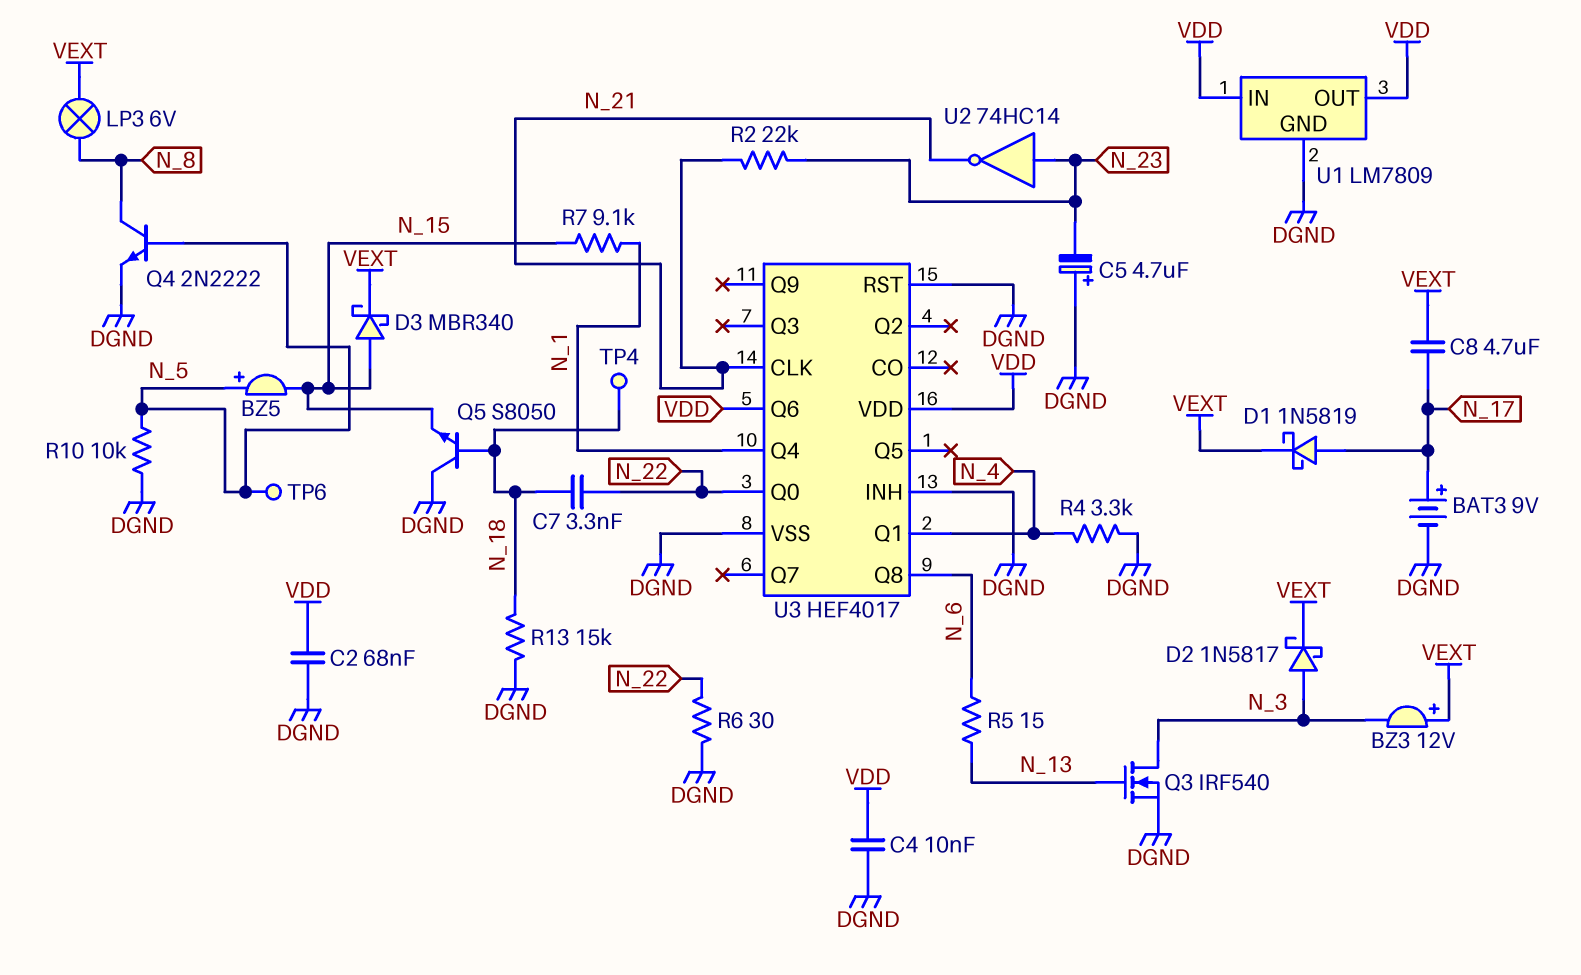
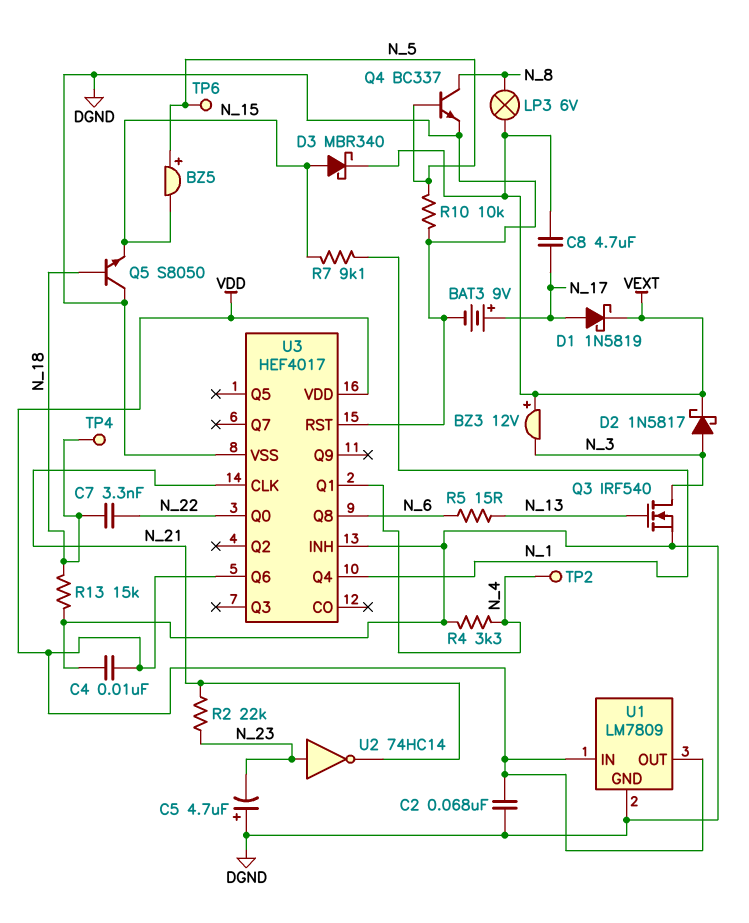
Q4: NPN 2N2222 (B N_5, C N_8, E DGND) -> NPN BC337 (B N_5, C N_8, E DGND)
R6: 30 (DGND, N_22) -> none
TP2: none -> test point (N_4)

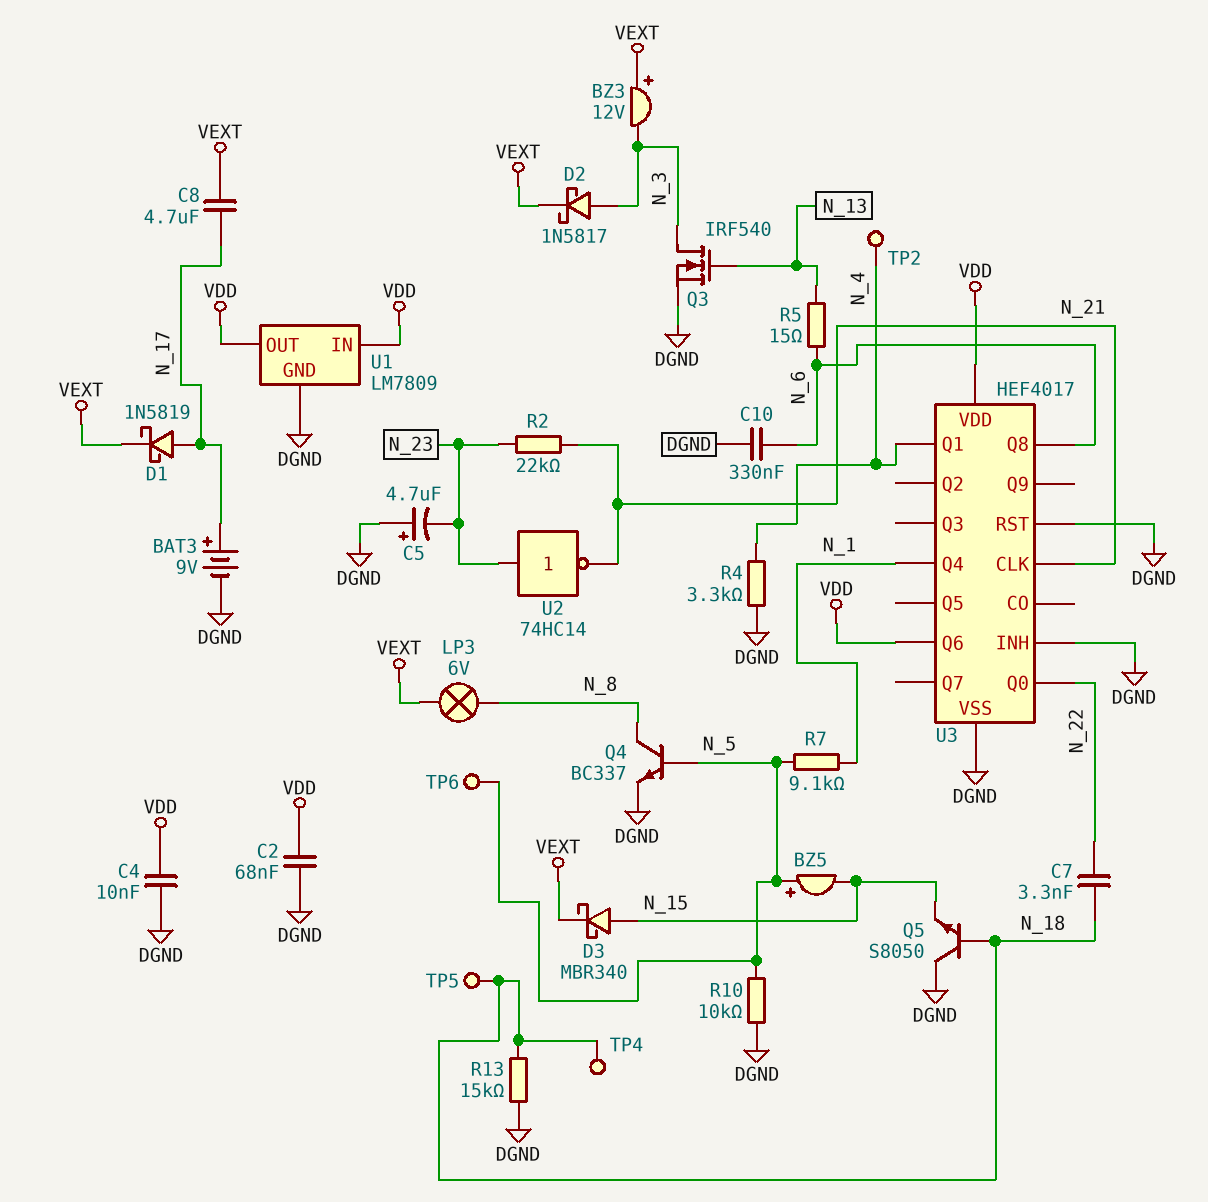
C10: none -> 330nF (DGND, N_6)
R7: 9.1k (N_1, N_15) -> 9.1k (N_1, N_5)
TP5: none -> test point (N_18)

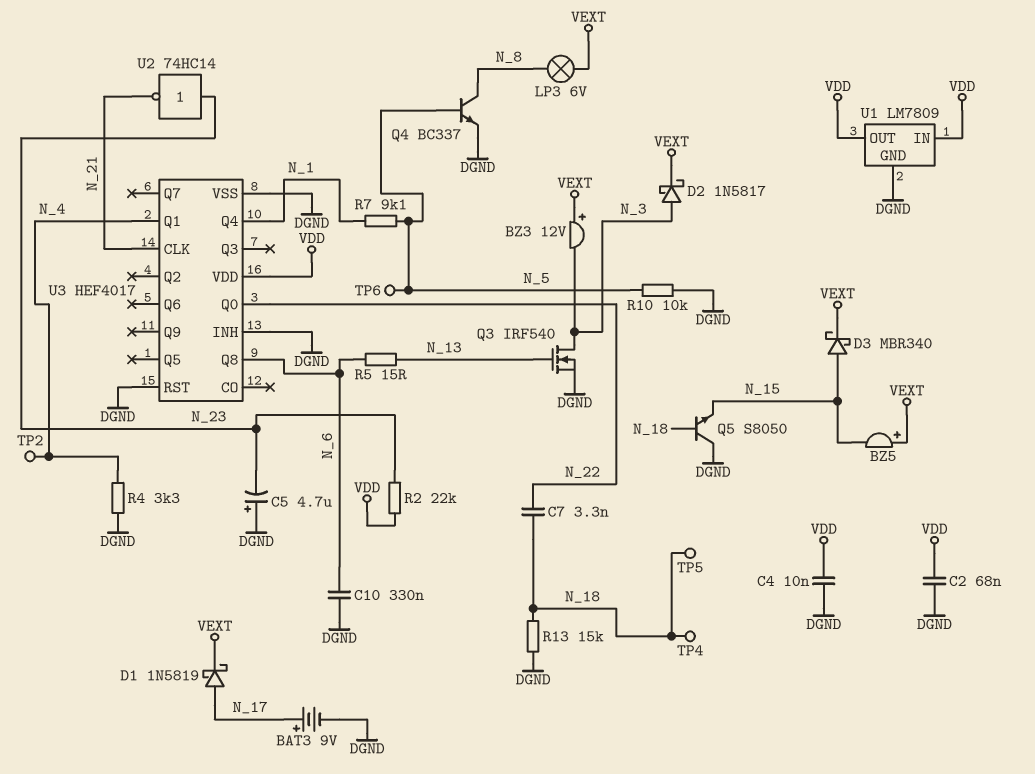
BZ5: buzzer (plus N_5, minus N_15) -> buzzer (plus VEXT, minus N_15)
C8: 4.7uF (N_17, VEXT) -> none
R2: 22k (N_21, N_23) -> 22k (N_23, VDD)
U3 pin Q6: VDD -> none

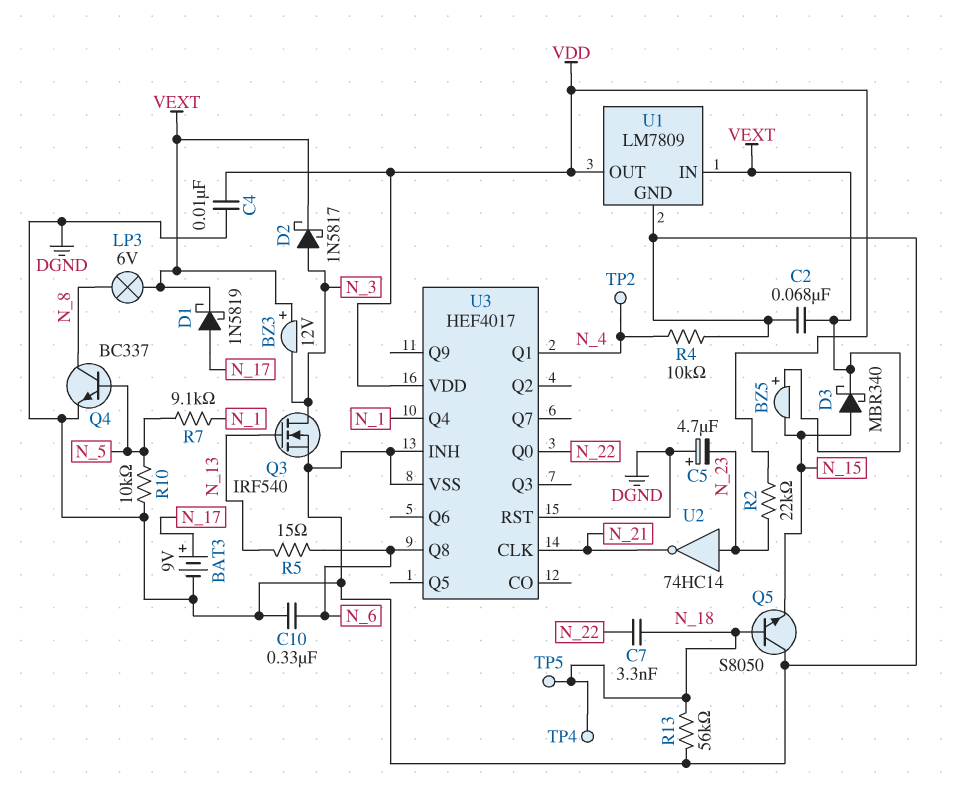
C2: 68nF (DGND, VDD) -> 68nF (DGND, VEXT)
R4: 3.3k (DGND, N_4) -> 10k (DGND, N_4)
R13: 15k (DGND, N_18) -> 56k (DGND, N_18)
TP6: test point (N_5) -> none
U1 pin IN: VDD -> VEXT

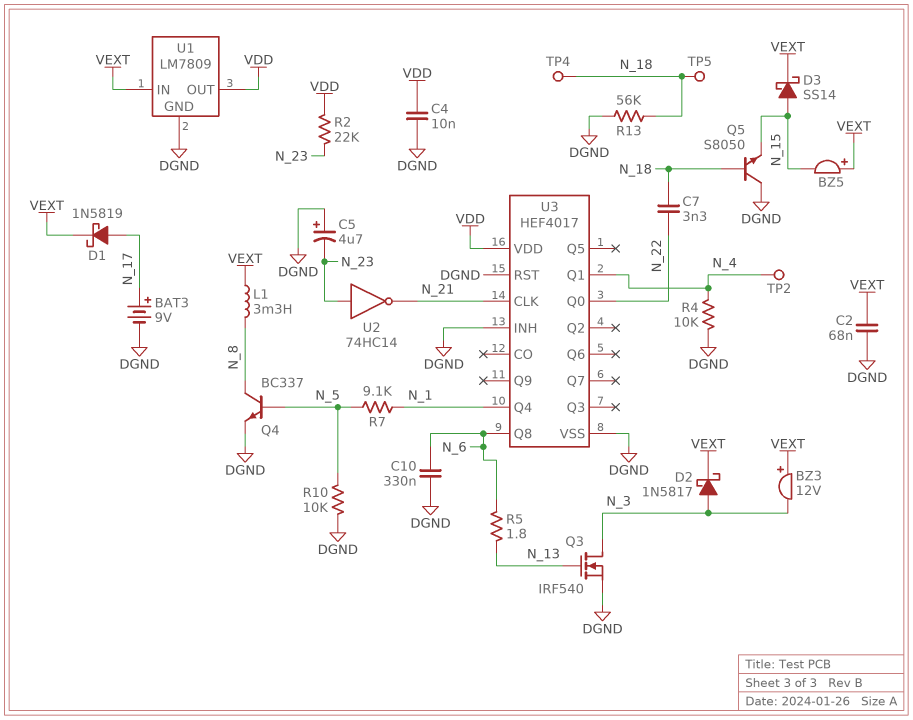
D3: schottky MBR340 (A N_15, K VEXT) -> schottky SS14 (A N_15, K VEXT)
L1: none -> 3.3mH (N_8, VEXT)
LP3: lamp 6V (N_8, VEXT) -> none
R5: 15 (N_6, N_13) -> 1.8 (N_6, N_13)

